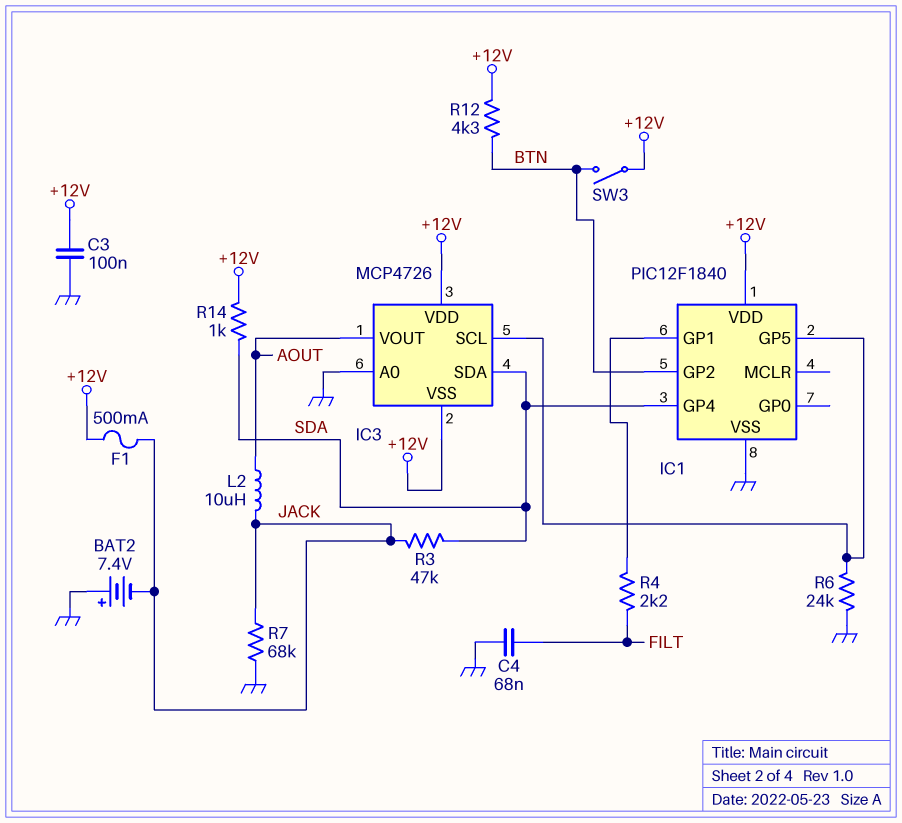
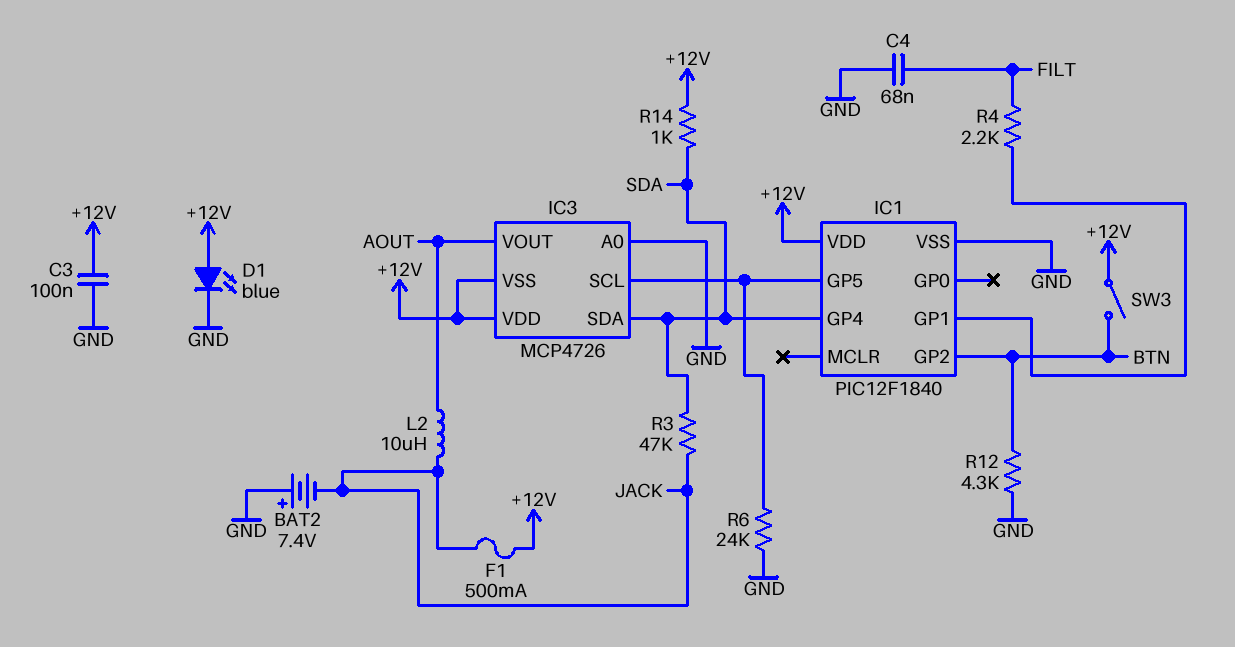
D1: none -> LED blue (A +12V, K GND)
R7: 68k (GND, JACK) -> none
R12: 4.3k (+12V, BTN) -> 4.3k (BTN, GND)

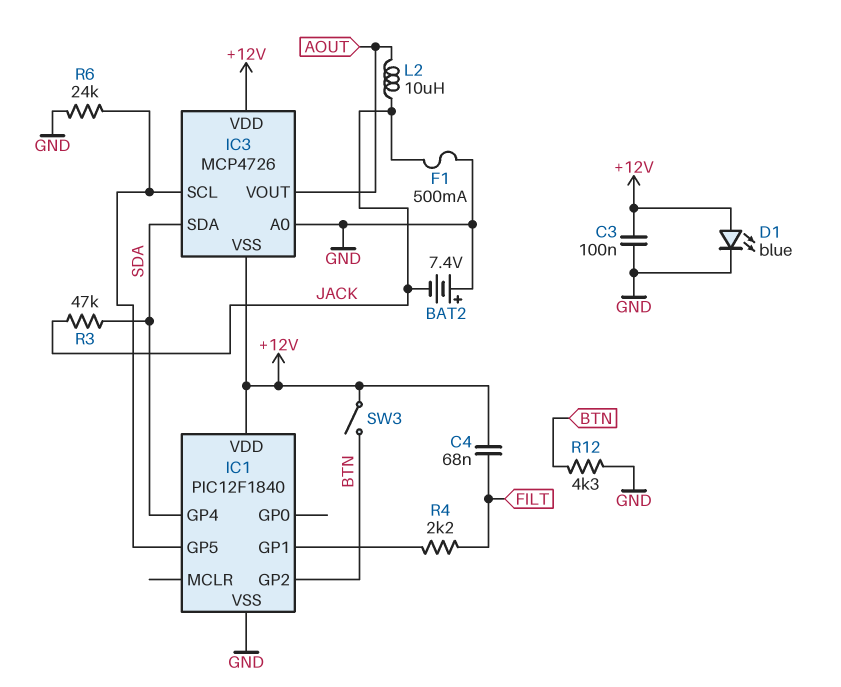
C4: 68nF (FILT, GND) -> 68nF (+12V, FILT)
F1: 500mA (+12V, JACK) -> 500mA (GND, JACK)
R14: 1k (+12V, SDA) -> none

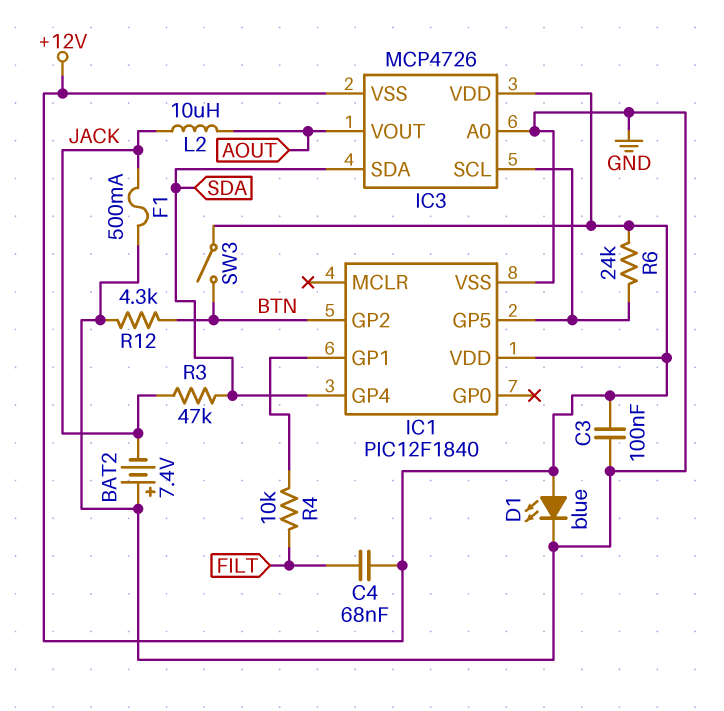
R4: 2.2k (FILT, IC1/GP1) -> 10k (FILT, IC1/GP1)
R6: 24k (GND, IC1/GP5) -> 24k (+12V, IC1/GP5)

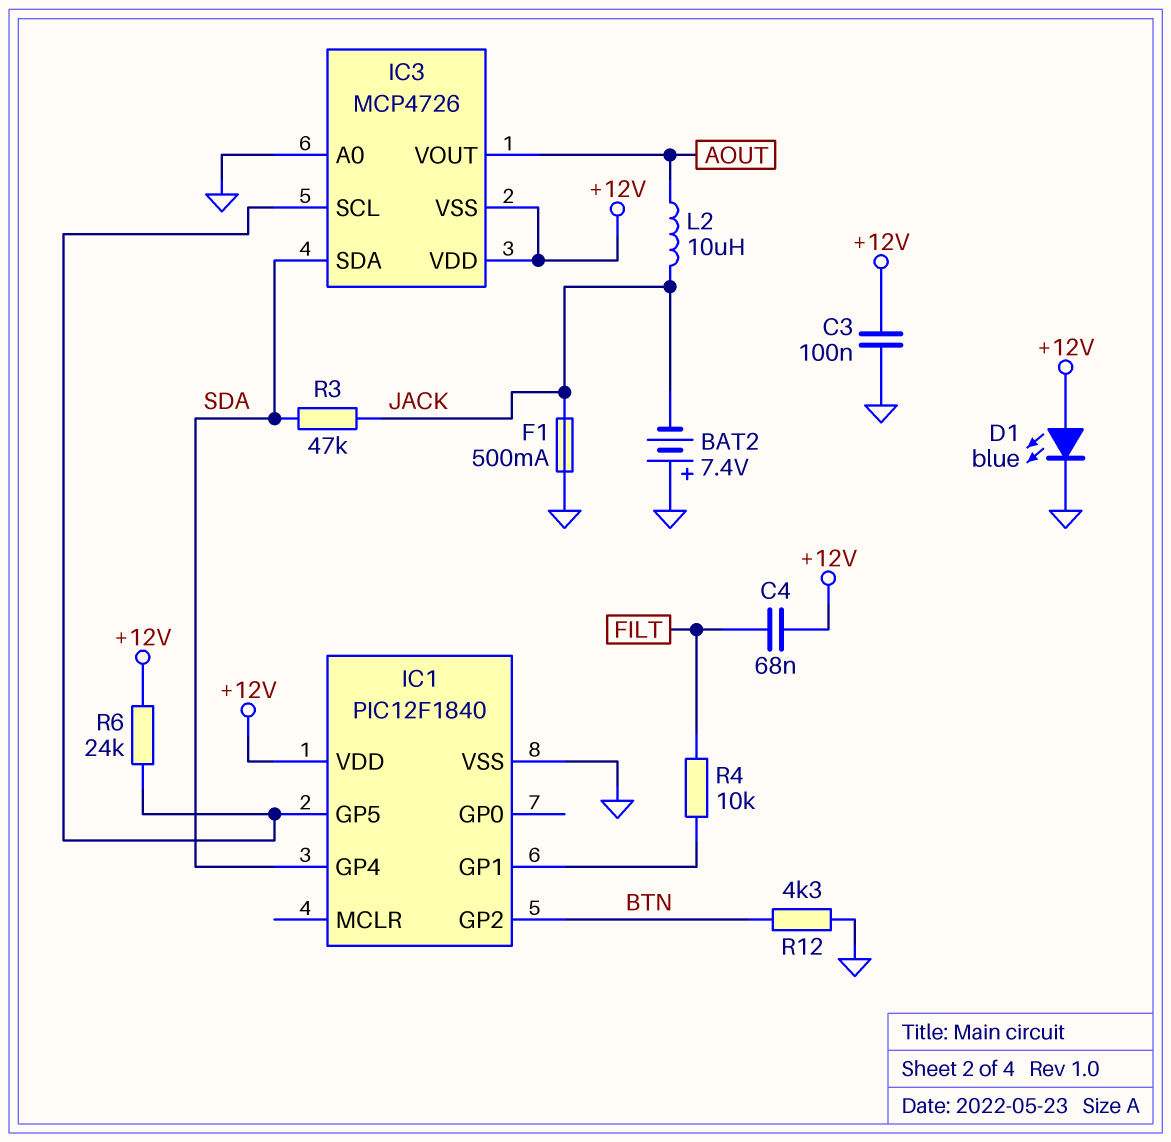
SW3: switch (+12V, BTN) -> none

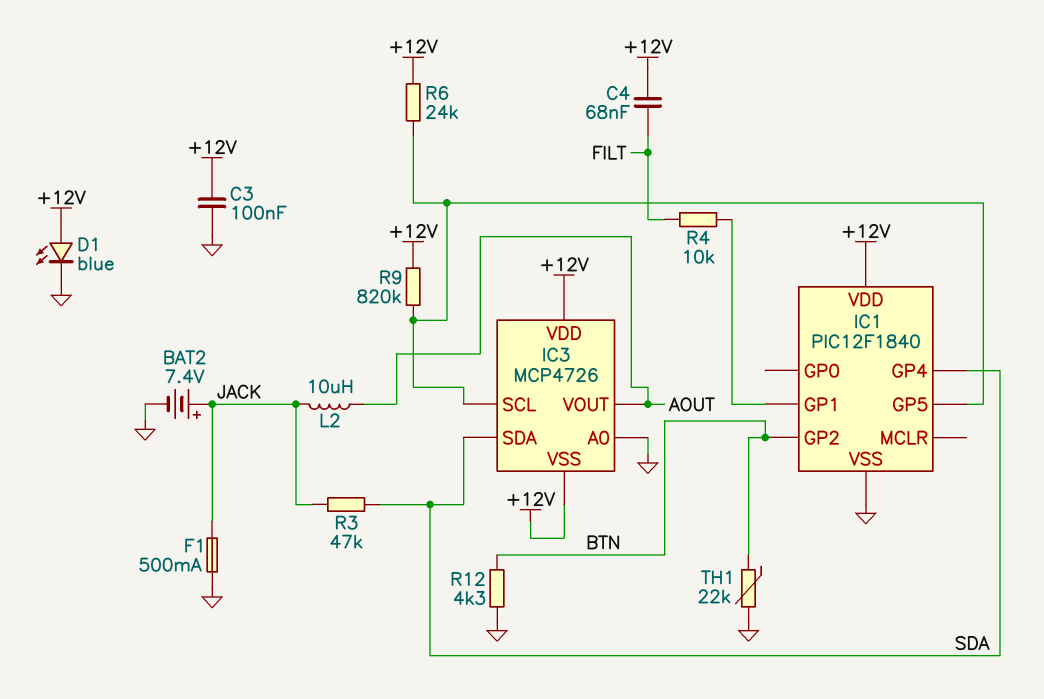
BAT2: 7.4V (plus GND, minus JACK) -> 7.4V (plus JACK, minus GND)
R9: none -> 820k (+12V, IC1/GP5)
TH1: none -> 22k (BTN, GND)

